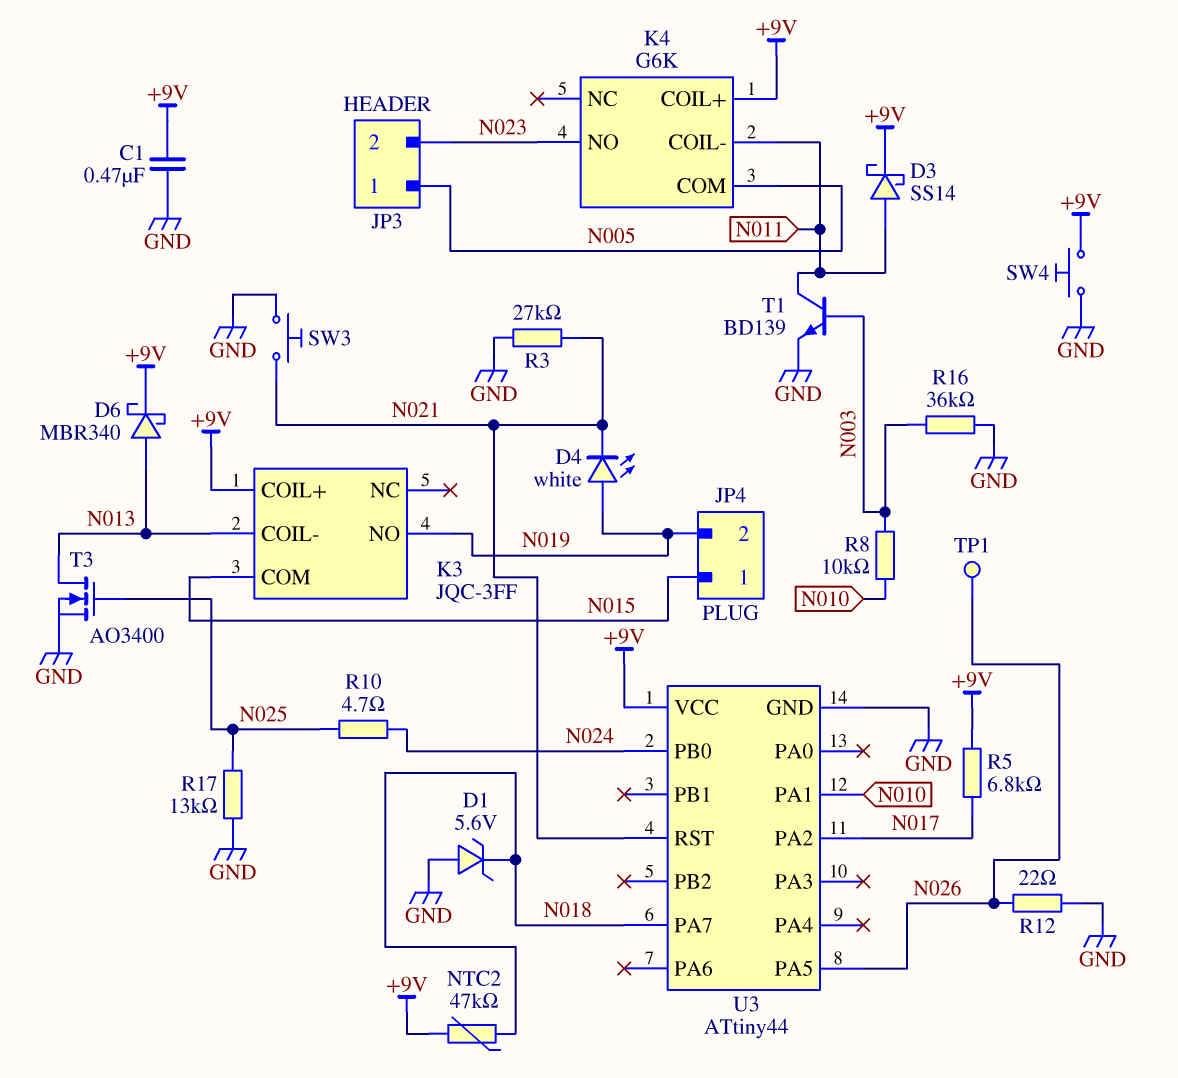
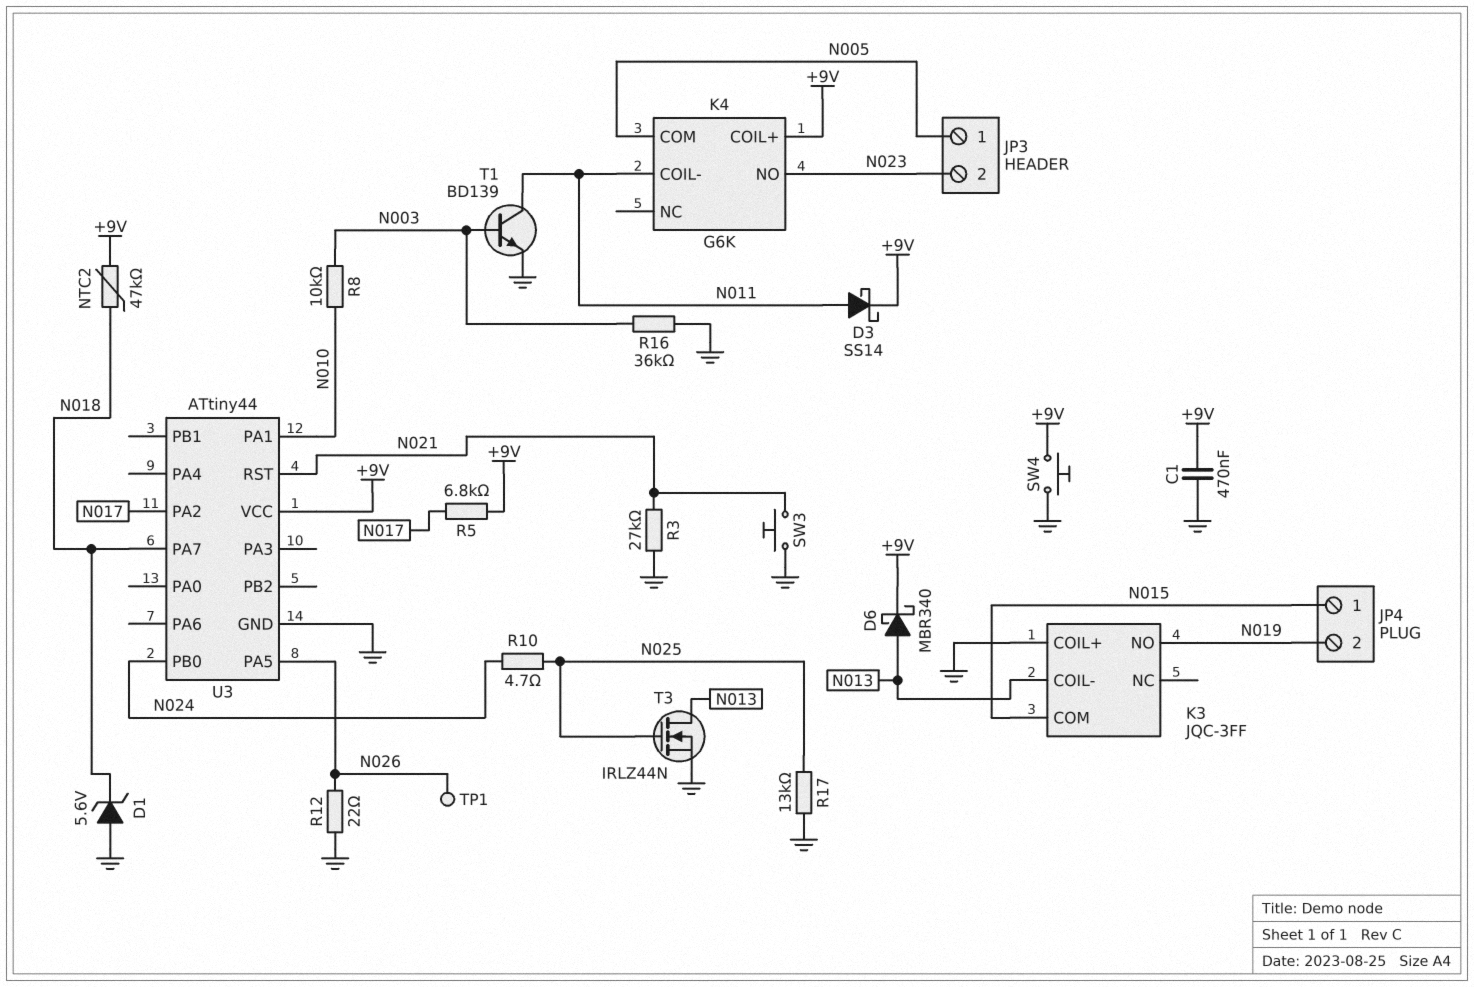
D4: LED white (A N019, K N021) -> none
K3 pin COIL+: +9V -> GND
T3: NMOS AO3400 (G N025, D N013, S GND) -> NMOS IRLZ44N (G N025, D N013, S GND)

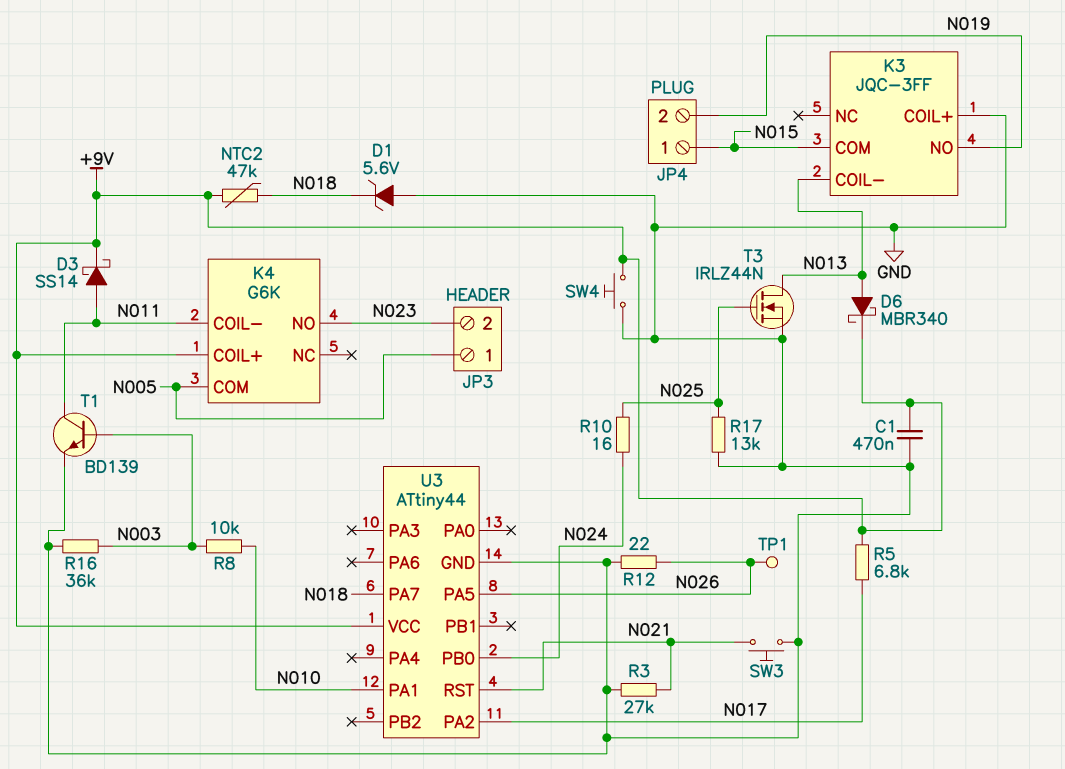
R10: 4.7 (N024, N025) -> 16 (N024, N025)

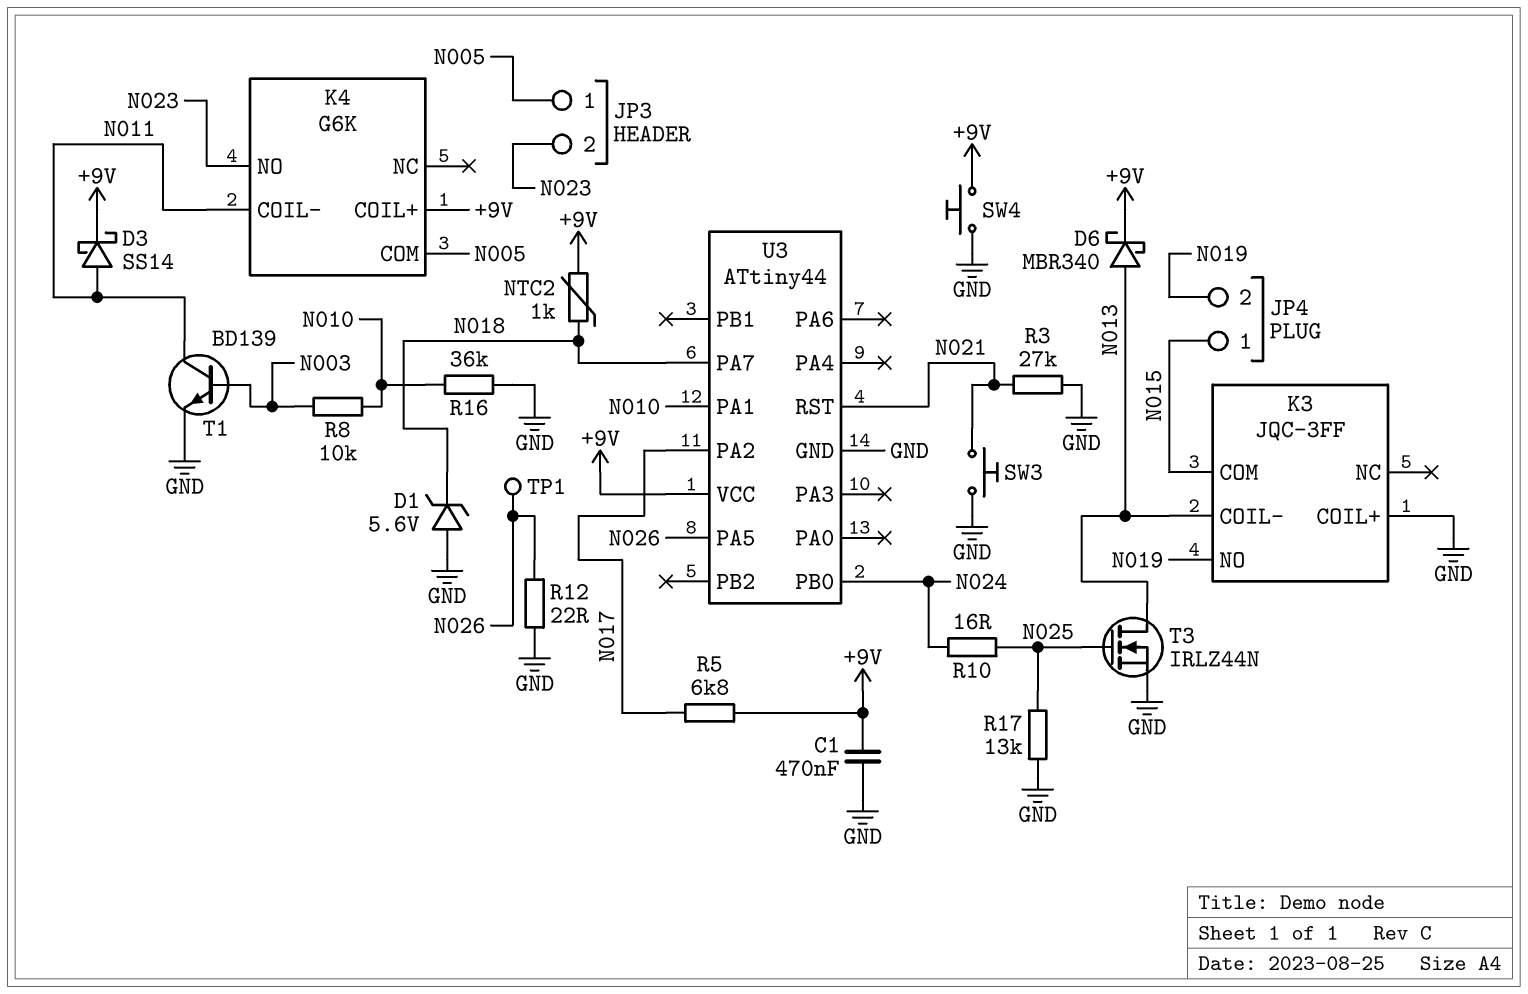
NTC2: 47k (+9V, N018) -> 1k (+9V, N018)
R16: 36k (GND, N003) -> 36k (GND, N010)

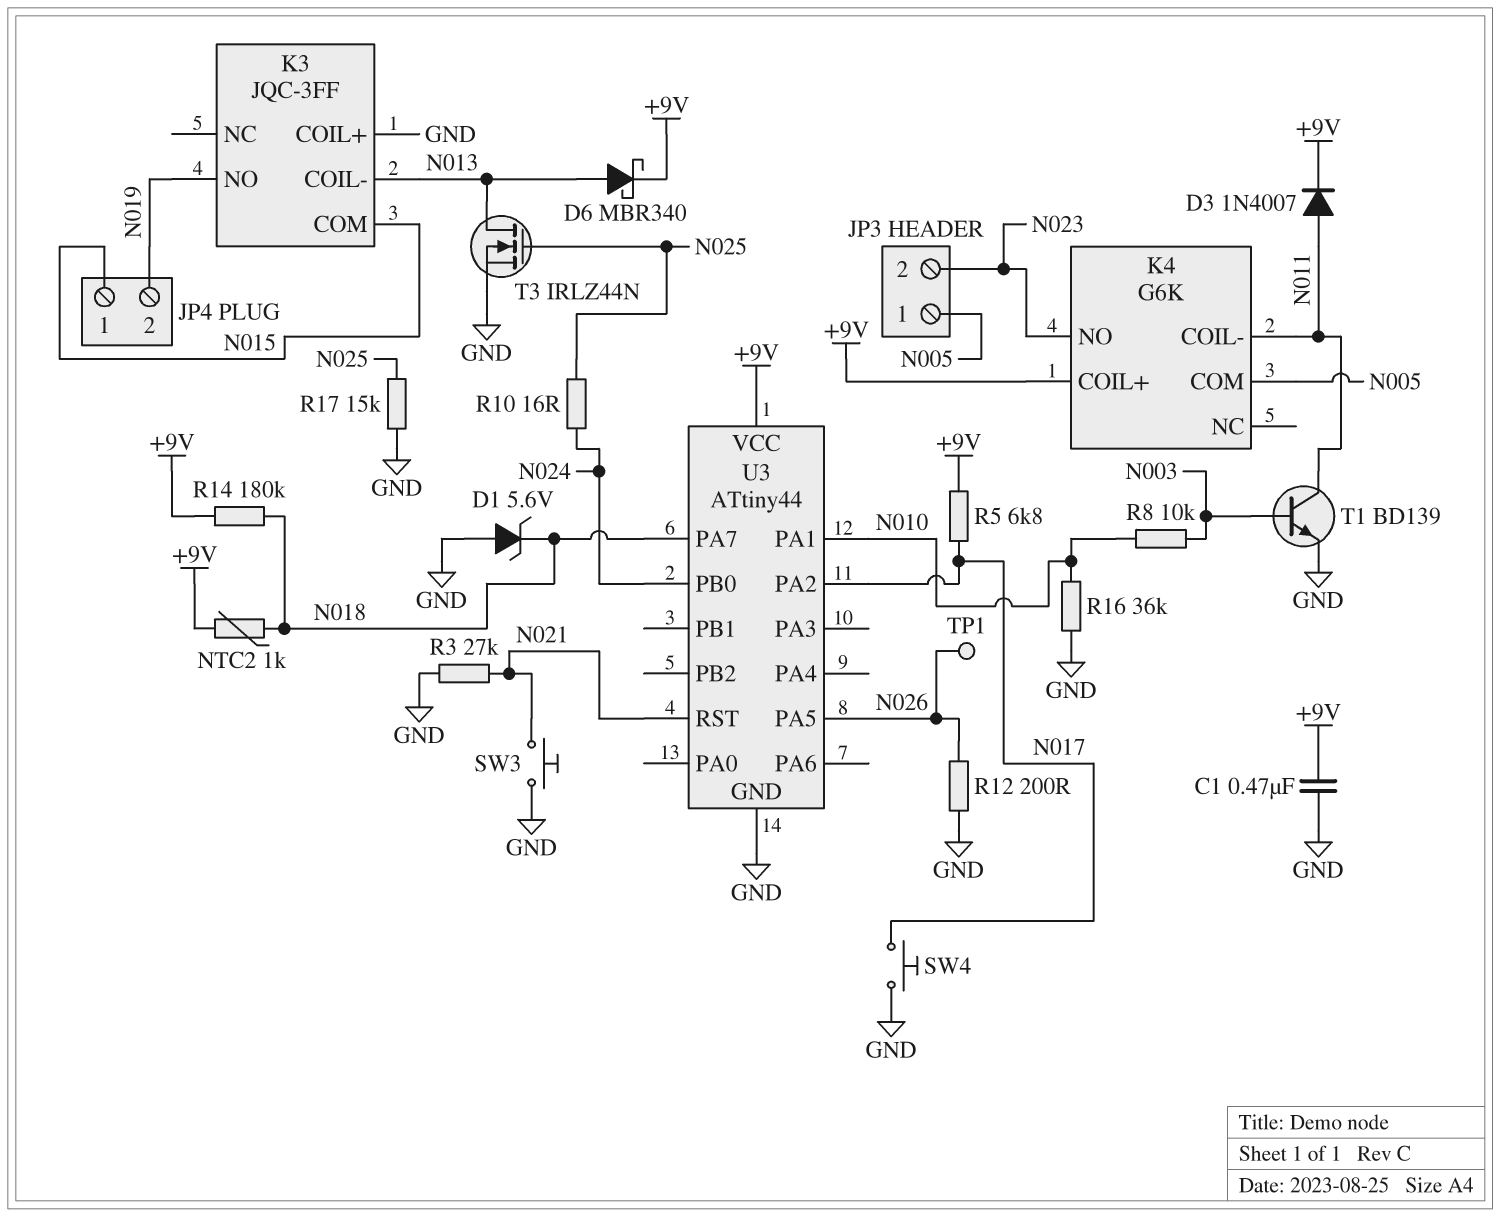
D3: schottky SS14 (A N011, K +9V) -> diode 1N4007 (A N011, K +9V)
R12: 22 (GND, N026) -> 200 (GND, N026)
R14: none -> 180k (+9V, N018)
R17: 13k (GND, N025) -> 15k (GND, N025)
SW4: button (+9V, GND) -> button (GND, N017)

